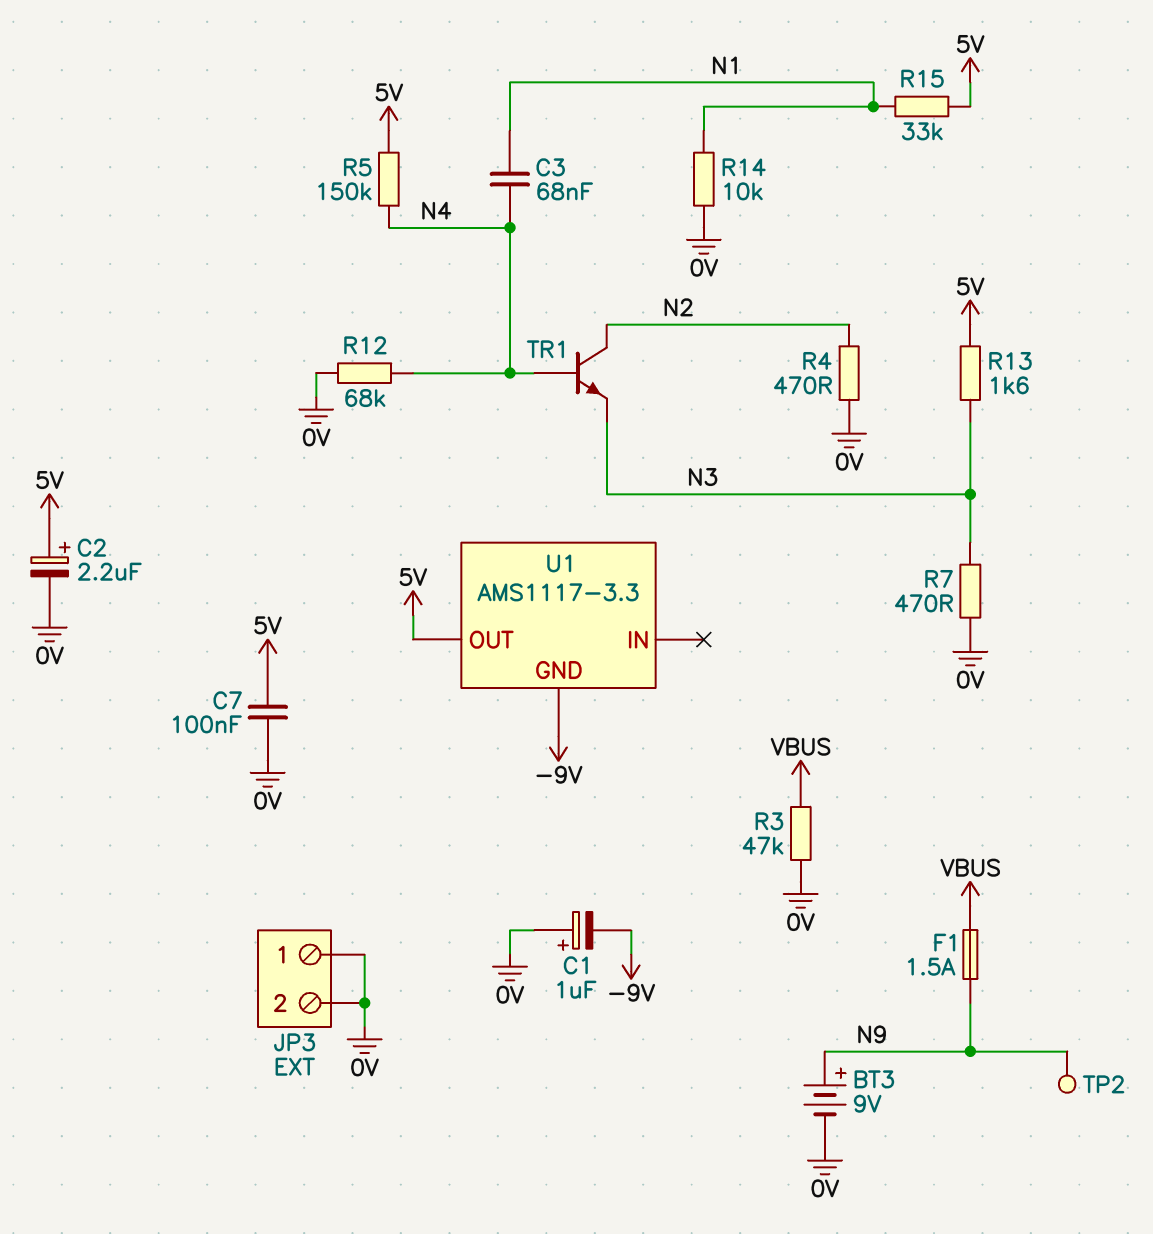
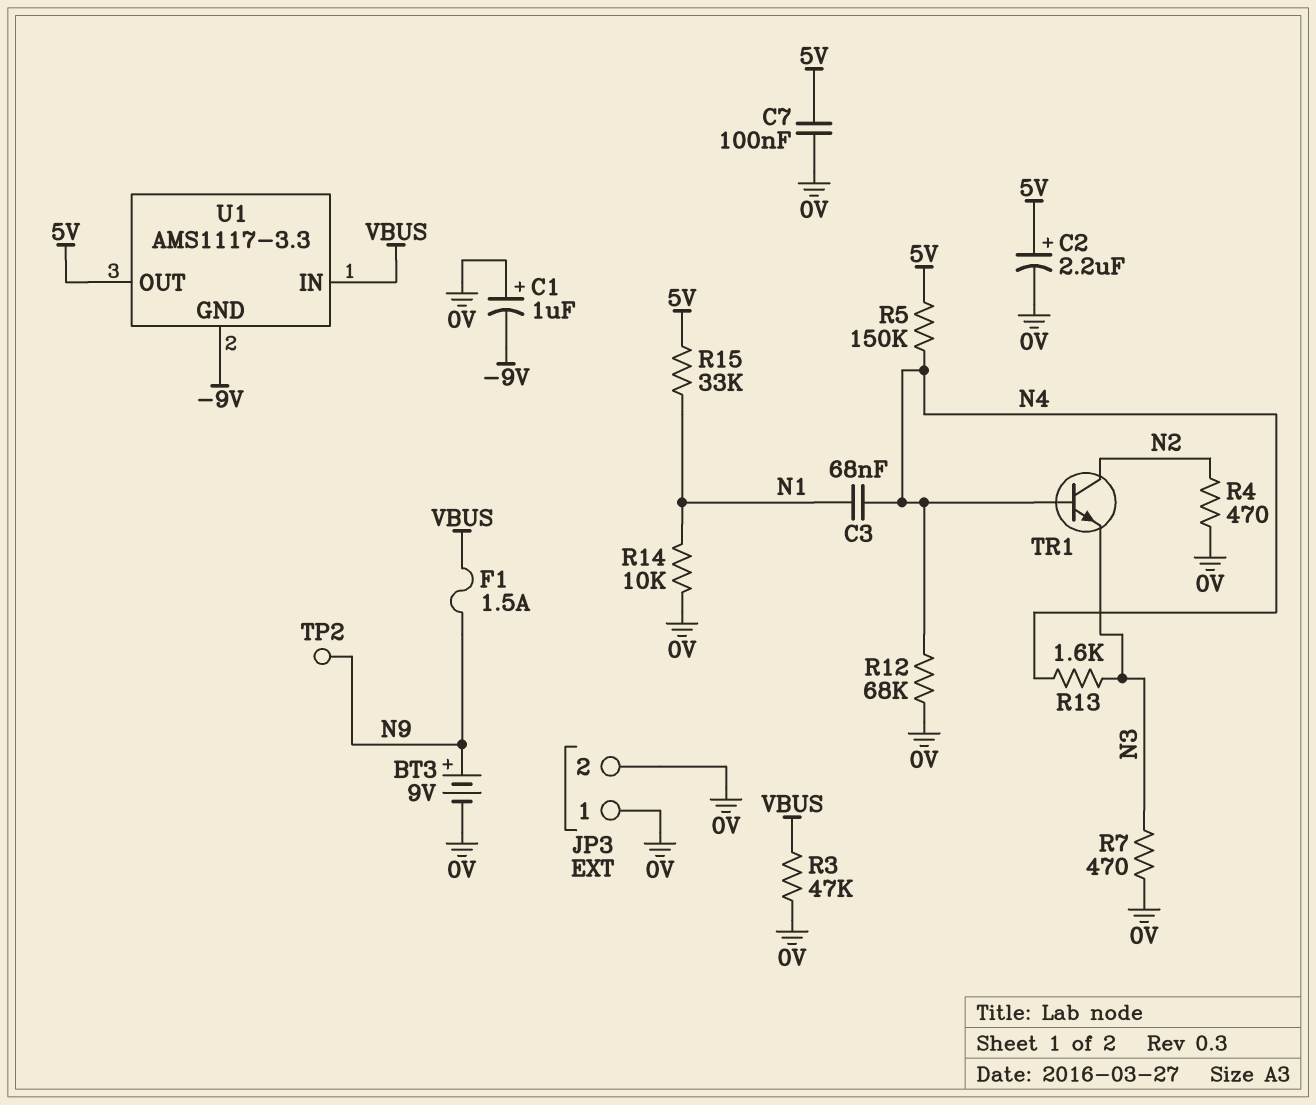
R13: 1.6k (5V, N3) -> 1.6k (N3, N4)
U1 pin IN: none -> VBUS

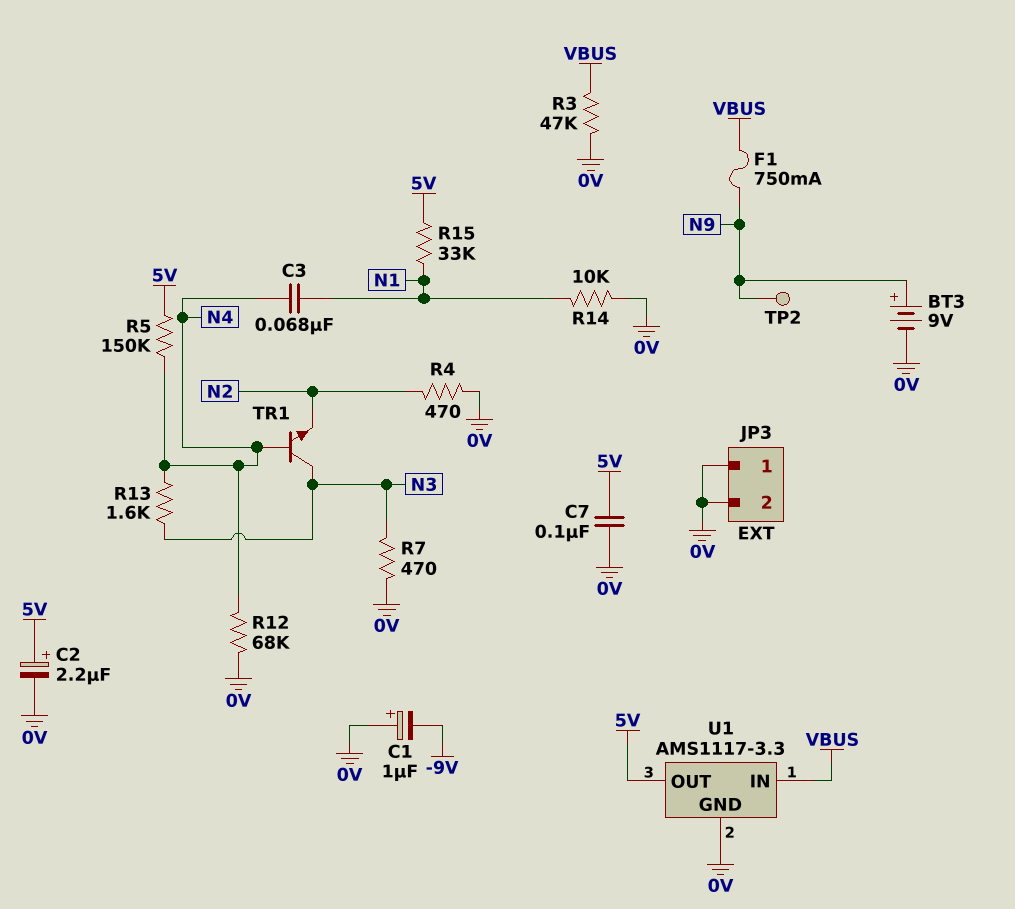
F1: 1.5A (N9, VBUS) -> 750mA (N9, VBUS)
TR1: NPN (B N4, C N2, E N3) -> NPN (B N4, C N3, E N2)
U1 pin GND: -9V -> 0V

